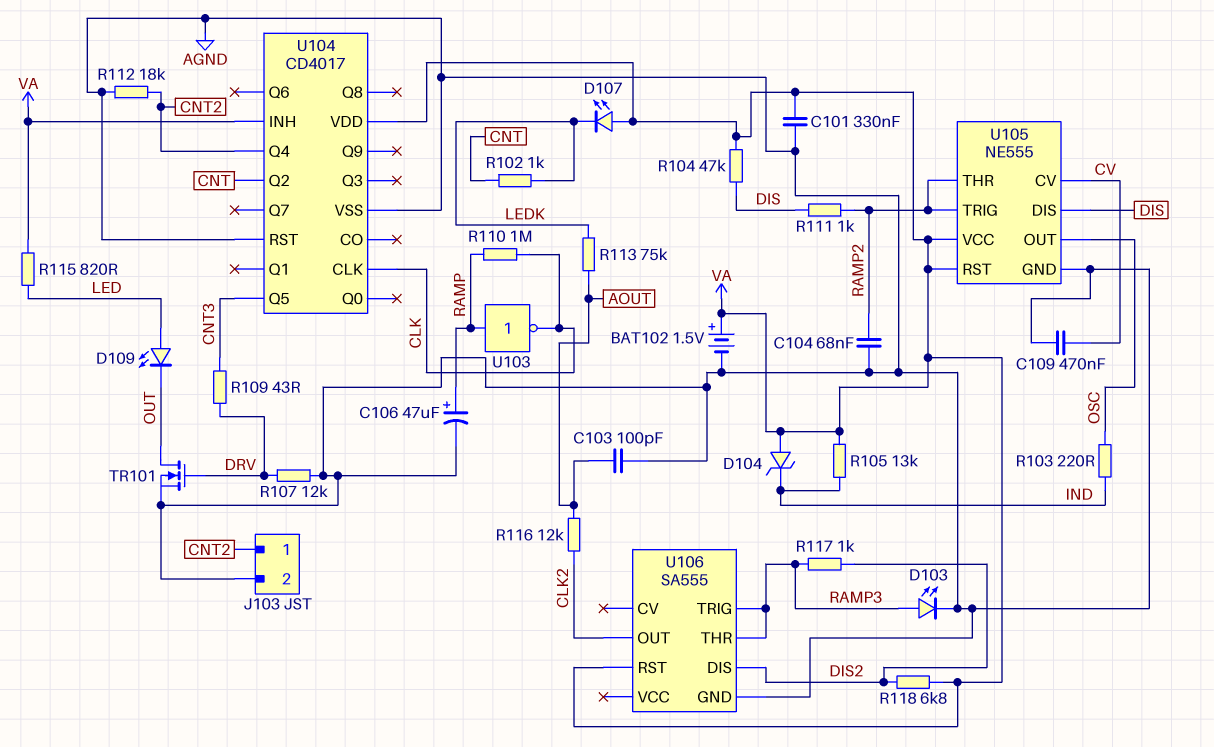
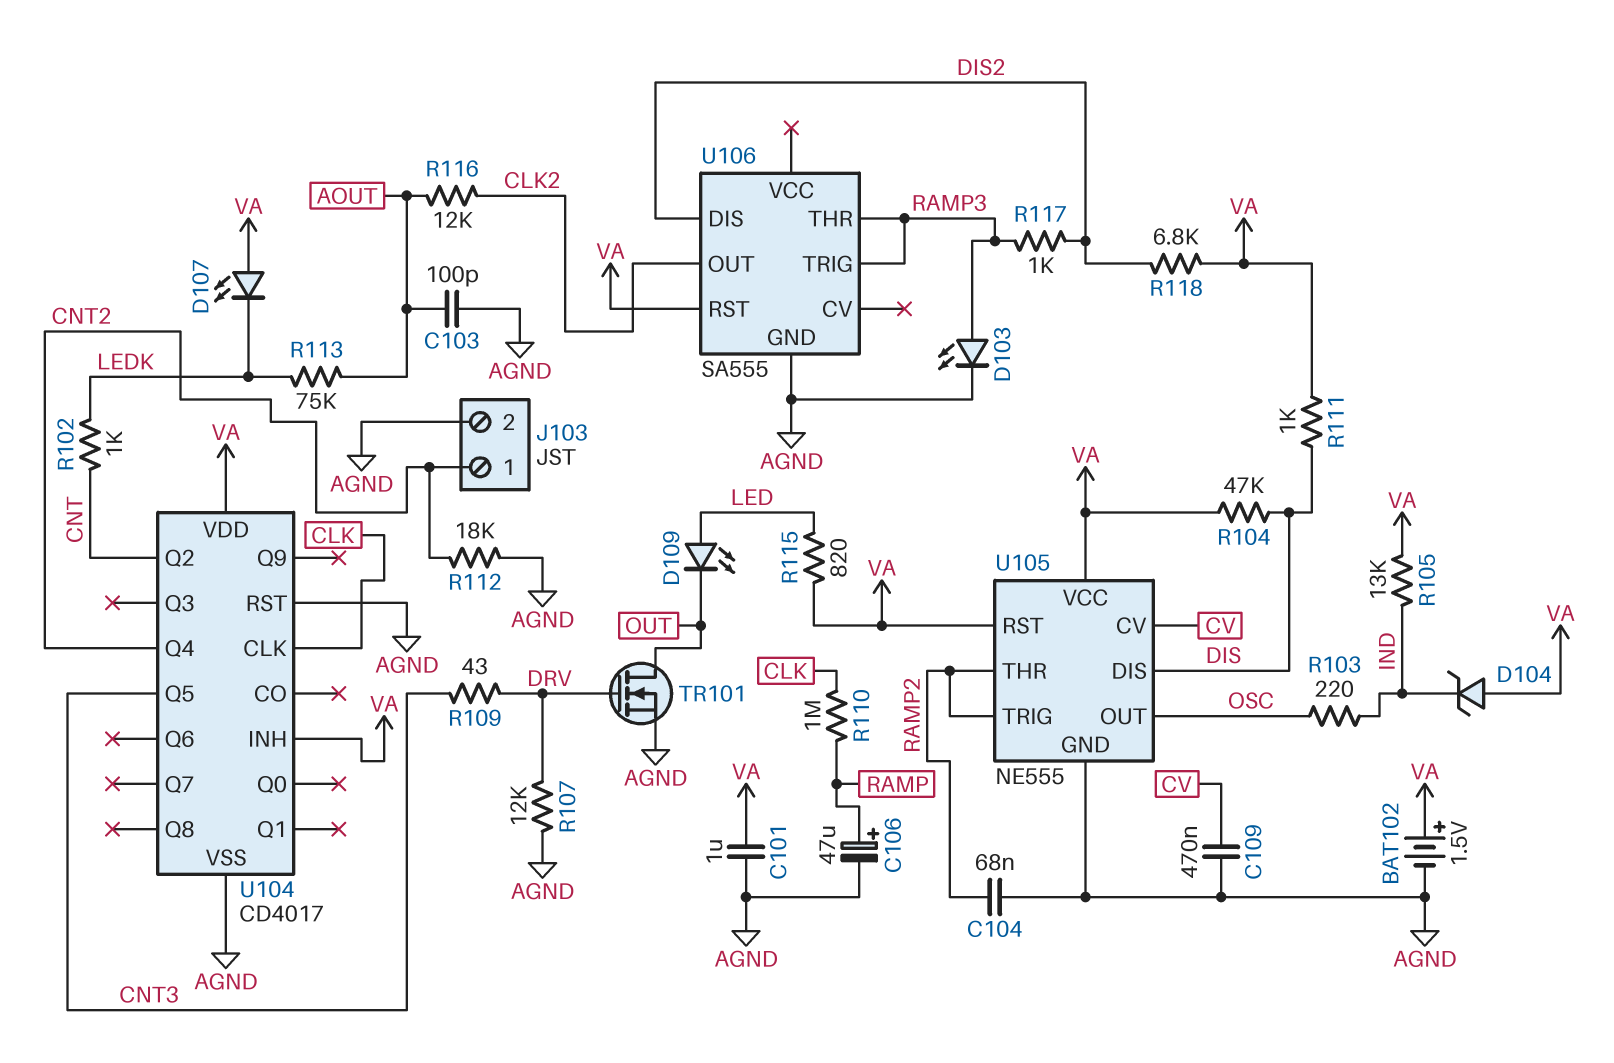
C101: 330nF (AGND, VA) -> 1uF (AGND, VA)
R111: 1k (DIS, RAMP2) -> 1k (DIS, VA)
U103: NOT (in RAMP, out CLK) -> none

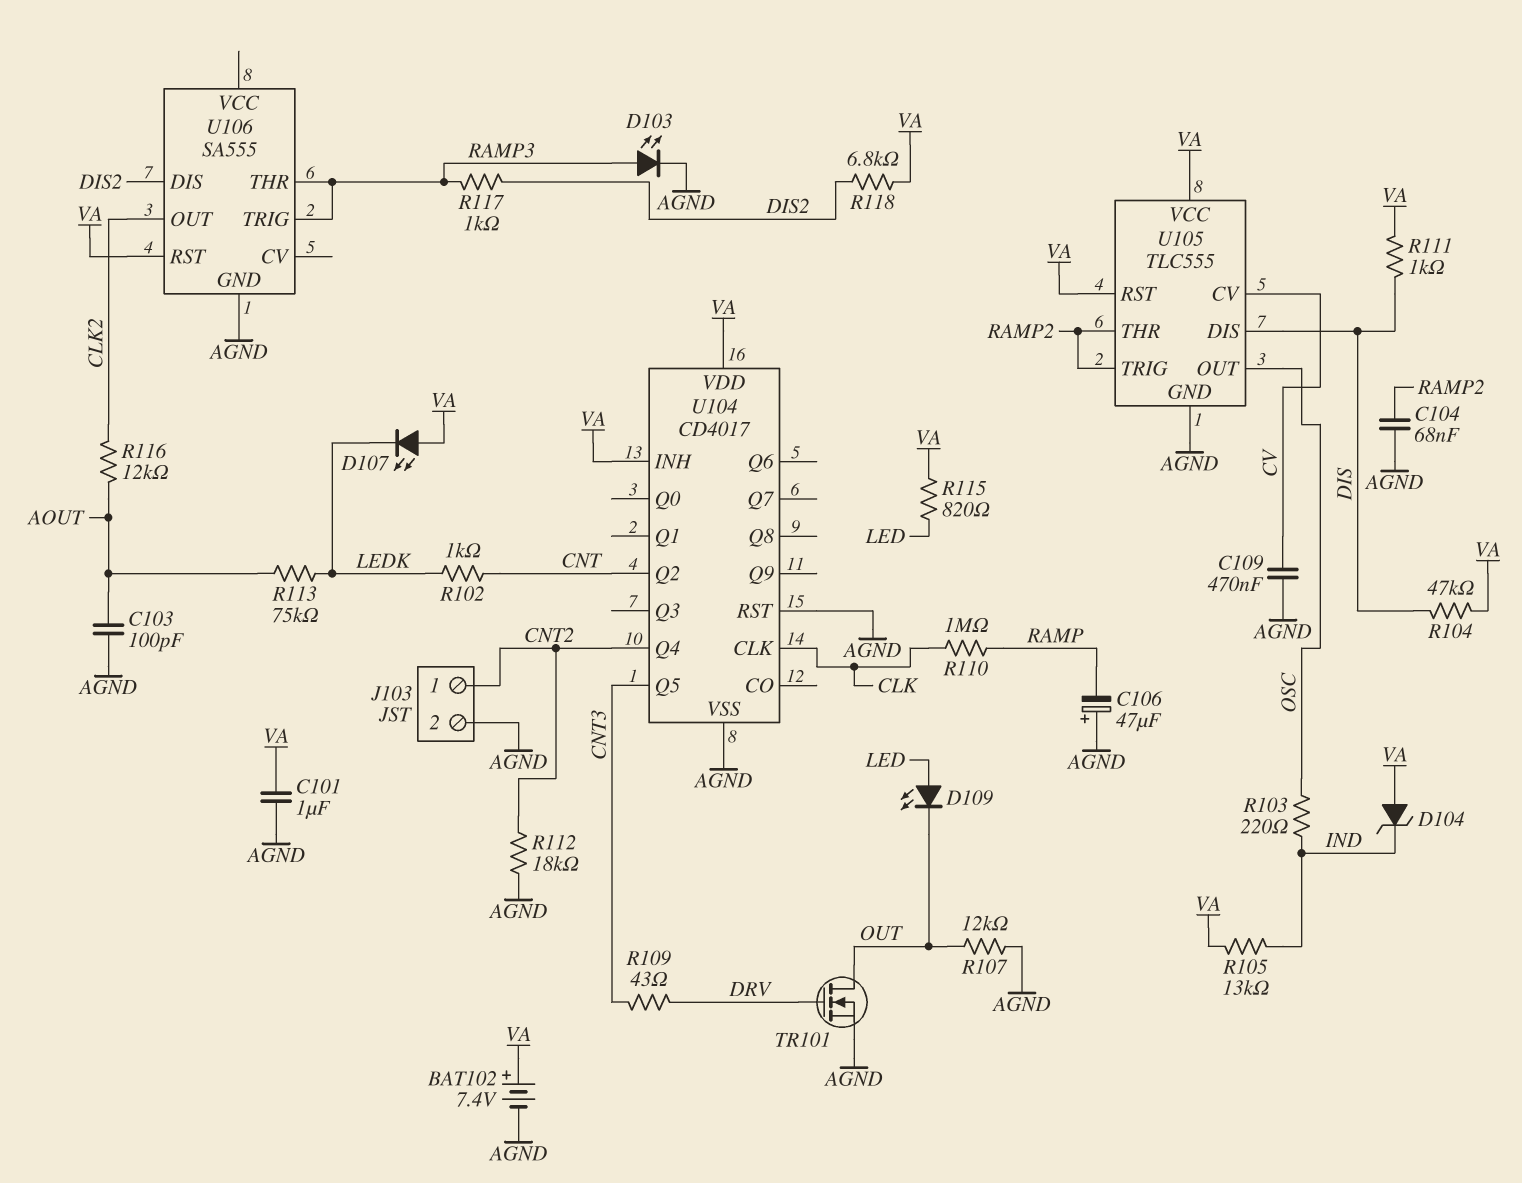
BAT102: 1.5V (plus VA, minus AGND) -> 7.4V (plus VA, minus AGND)
C106: 47uF (plus RAMP, minus AGND) -> 47uF (plus AGND, minus RAMP)
R107: 12k (AGND, DRV) -> 12k (AGND, OUT)
U105: NE555 -> TLC555

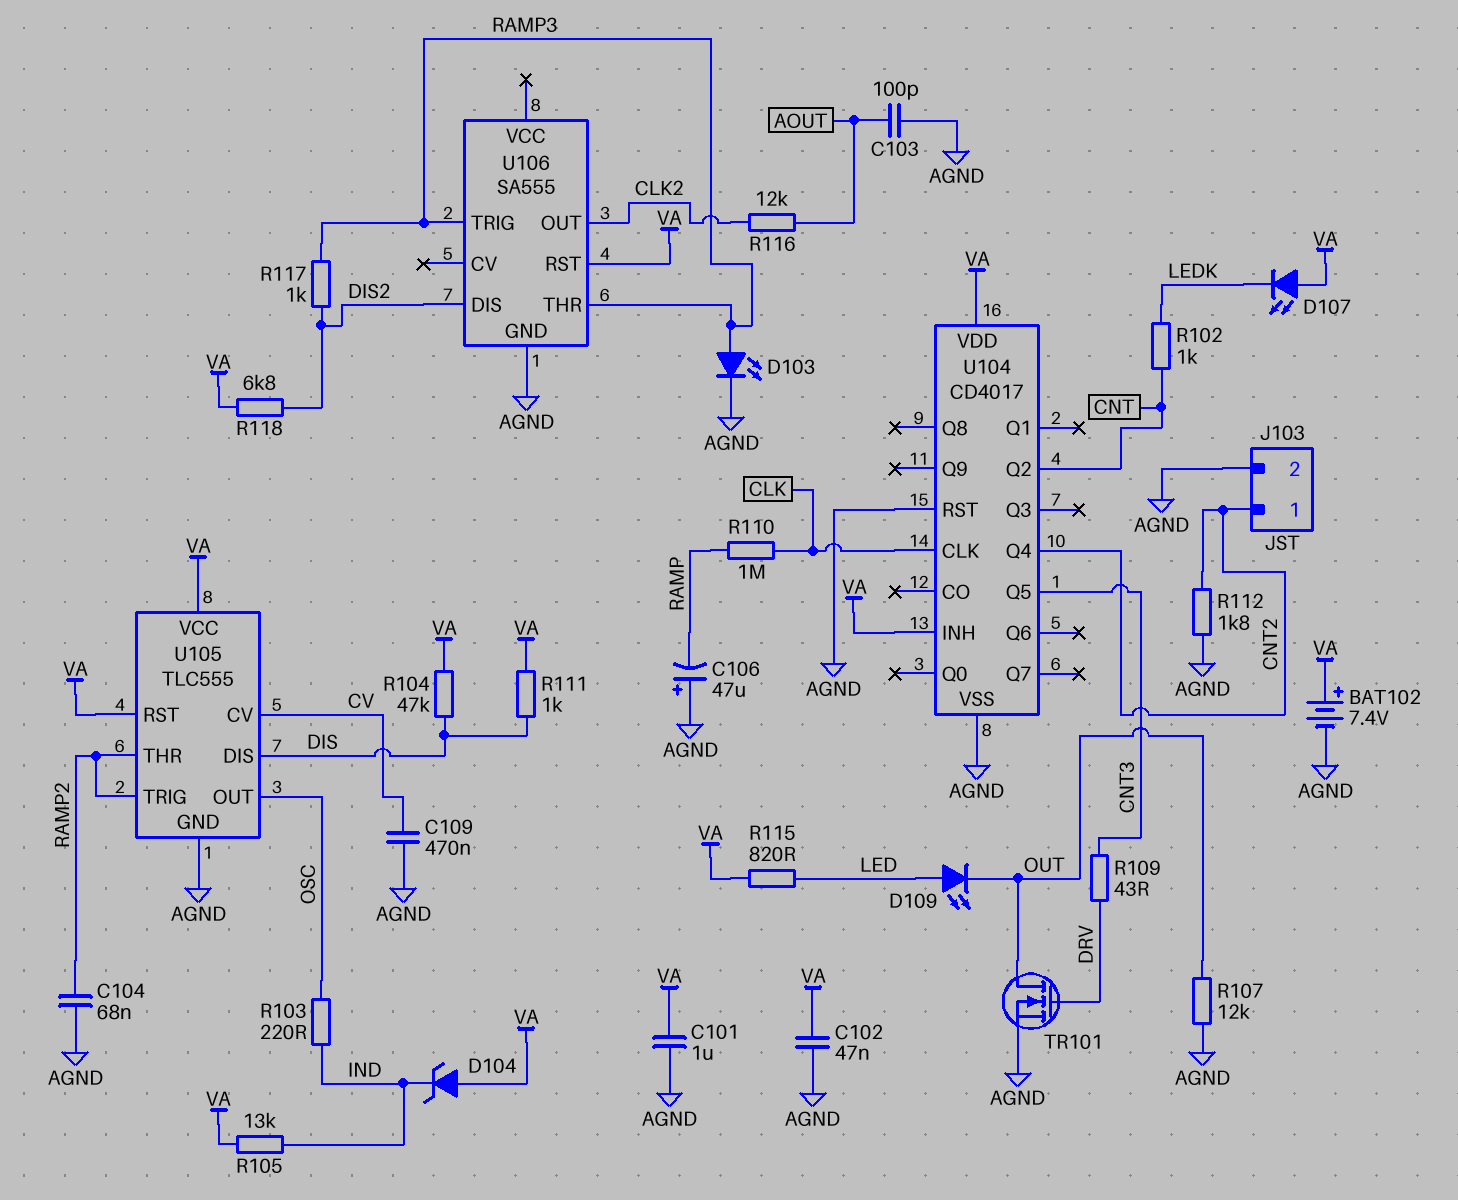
C102: none -> 47nF (AGND, VA)
R112: 18k (AGND, CNT2) -> 1.8k (AGND, CNT2)
R113: 75k (AOUT, LEDK) -> none

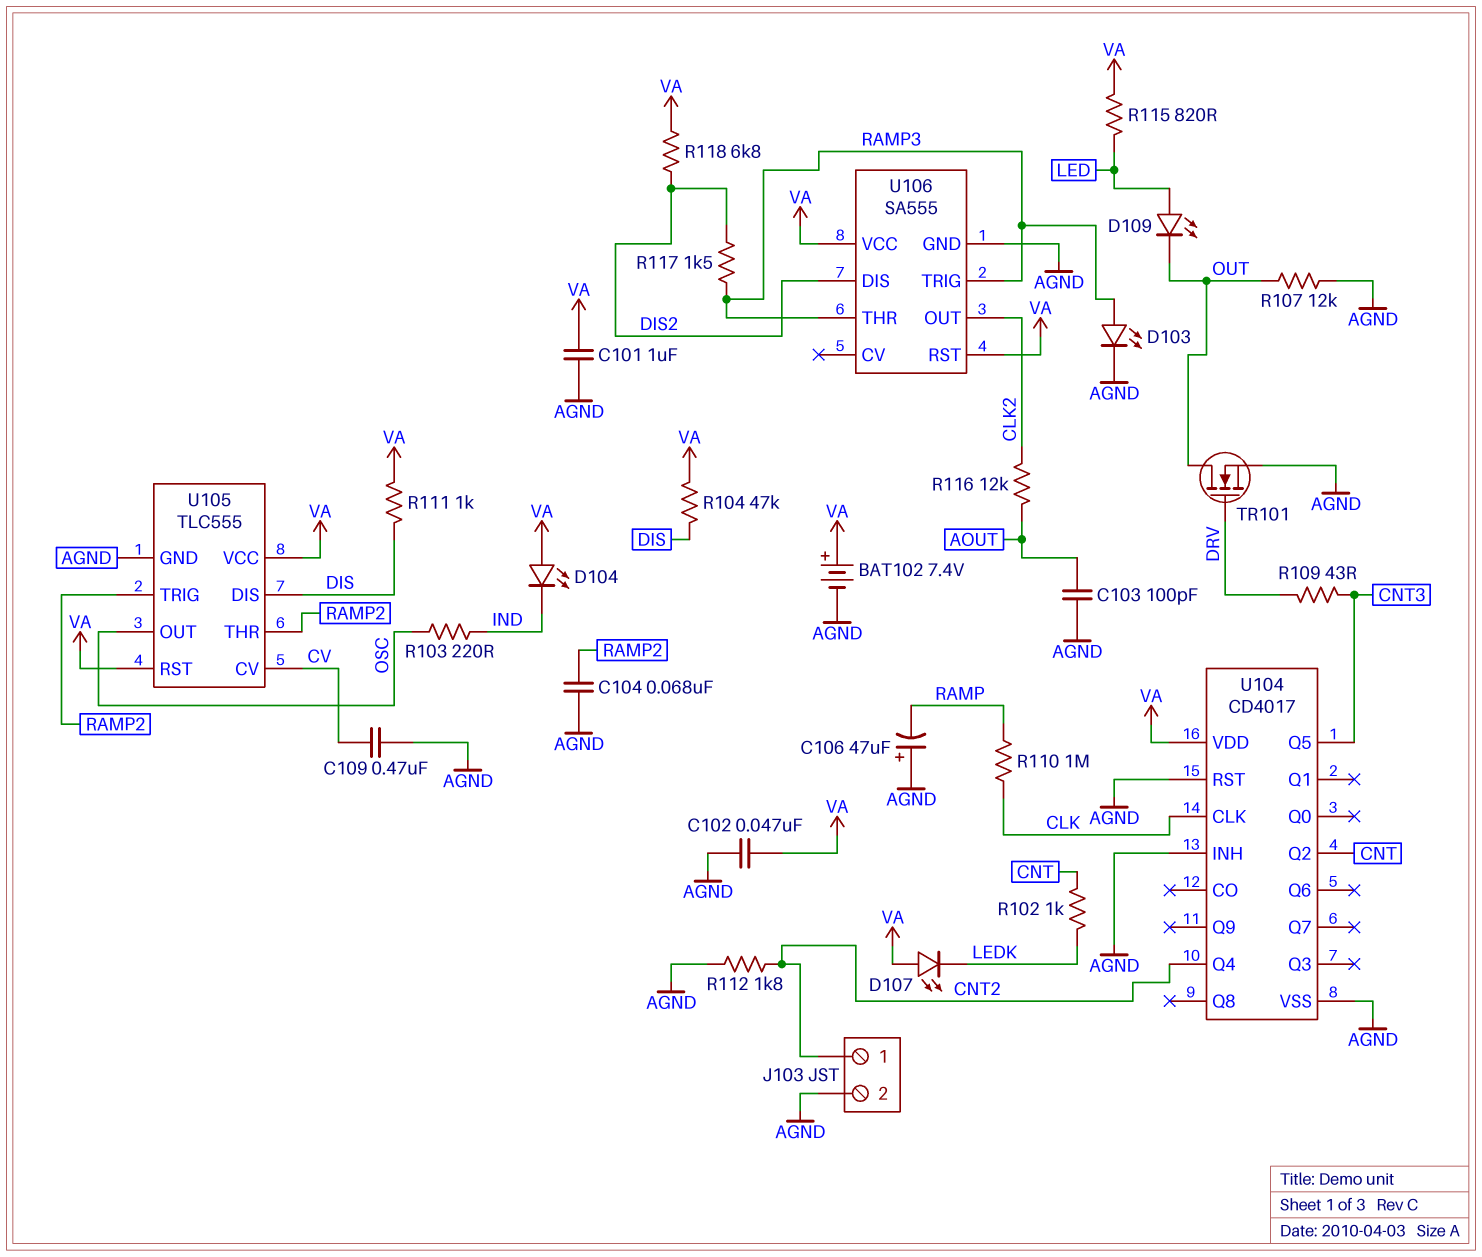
D104: zener (A VA, K IND) -> LED (A VA, K IND)
R105: 13k (IND, VA) -> none
R117: 1k (DIS2, RAMP3) -> 1.5k (DIS2, RAMP3)
U104 pin INH: VA -> AGND
U106 pin VCC: none -> VA

